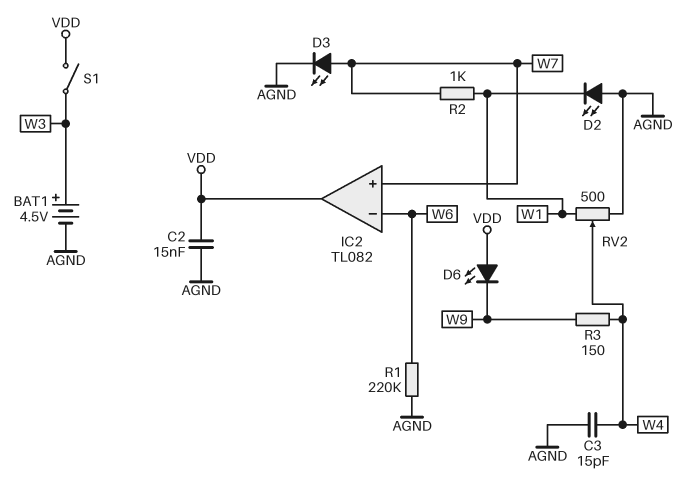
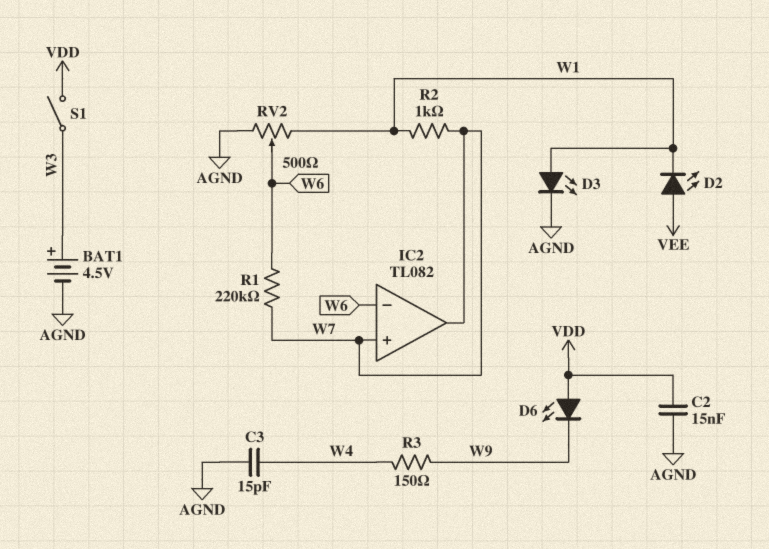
D2: LED (A AGND, K W1) -> LED (A VEE, K W1)
D3: LED (A W7, K AGND) -> LED (A W1, K AGND)
IC2 pin out: VDD -> W7
R1: 220k (AGND, W6) -> 220k (W6, W7)
RV2: 500 (AGND, W1, wiper W4) -> 500 (AGND, W1, wiper W6)

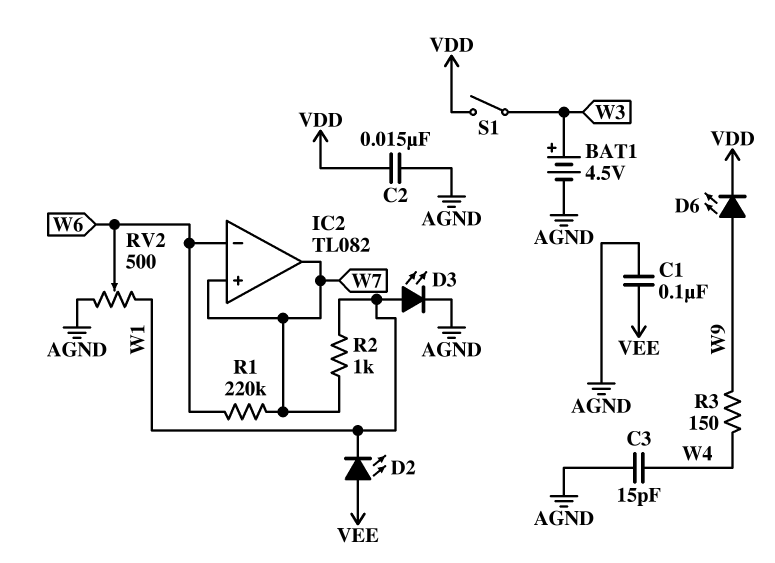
C1: none -> 100nF (AGND, VEE)
D6: LED (A VDD, K W9) -> LED (A W9, K VDD)

